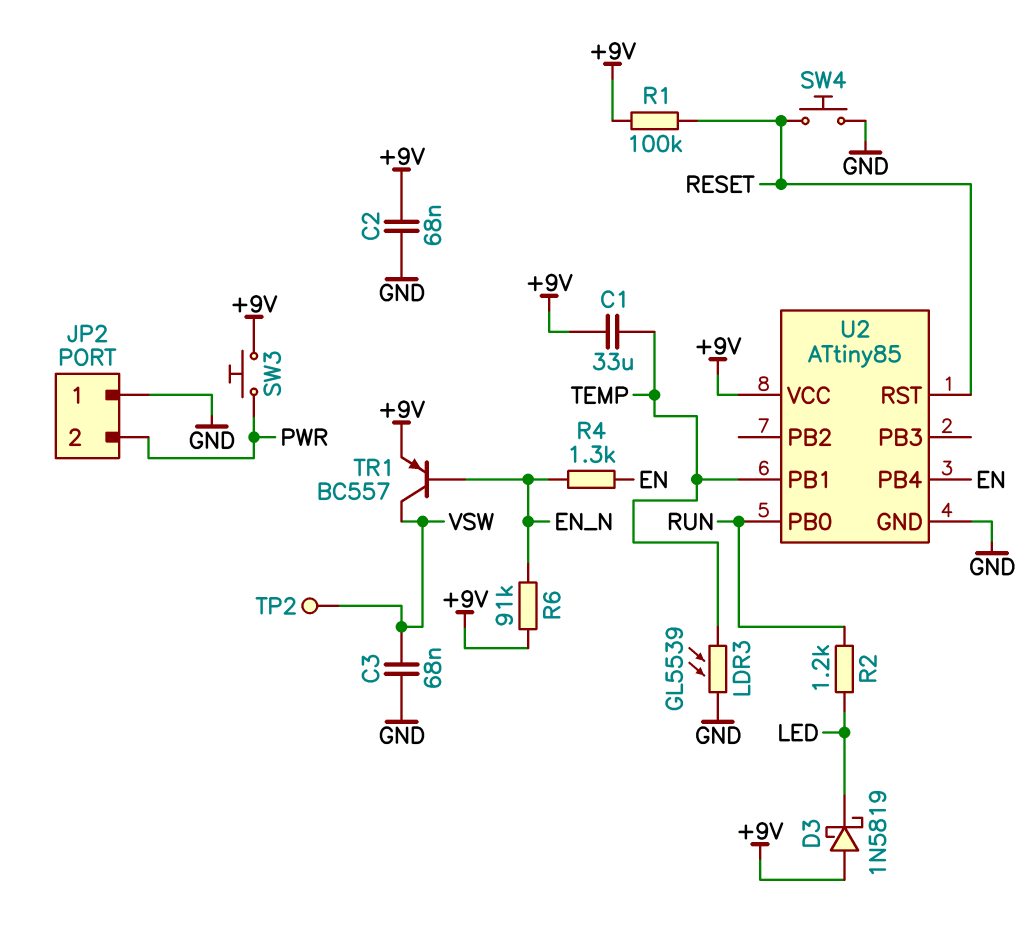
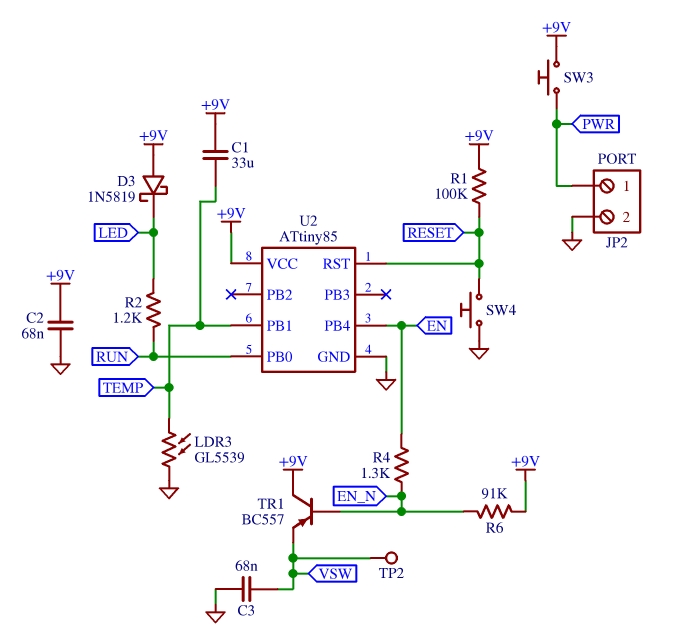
JP2 pin 1: GND -> PWR
JP2 pin 2: PWR -> GND
TR1: PNP BC557 (B EN_N, C VSW, E +9V) -> PNP BC557 (B EN_N, C +9V, E VSW)

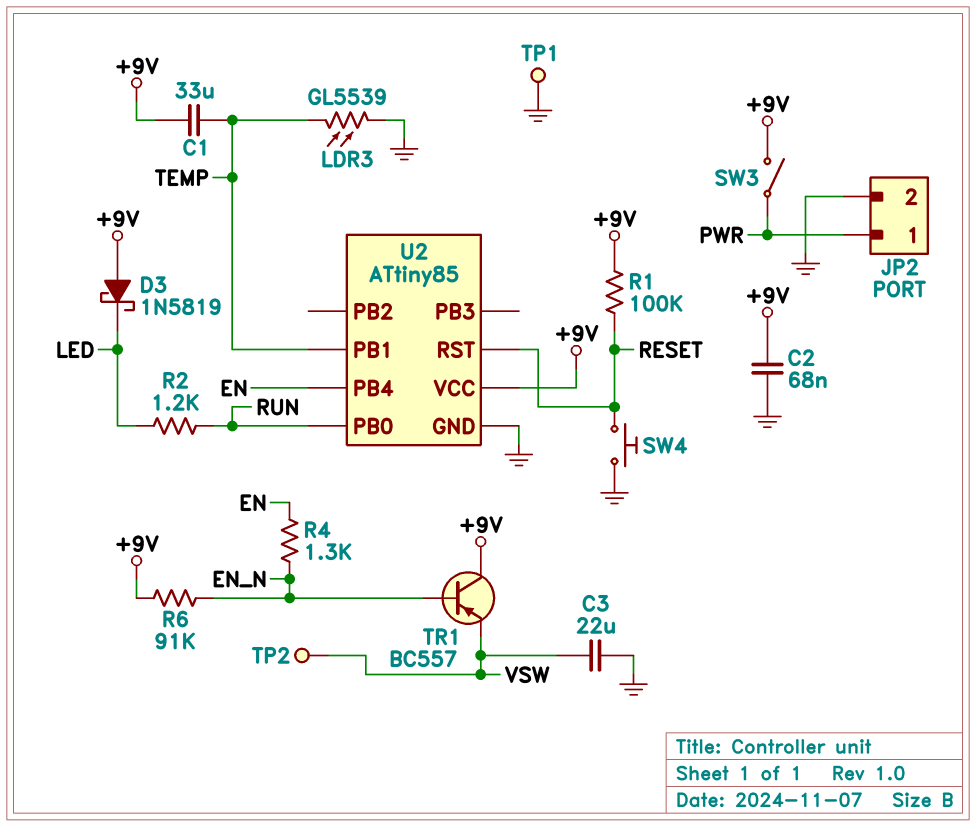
C3: 68nF (GND, VSW) -> 22uF (GND, VSW)
SW3: button (+9V, PWR) -> switch (+9V, PWR)
TP1: none -> test point (GND)

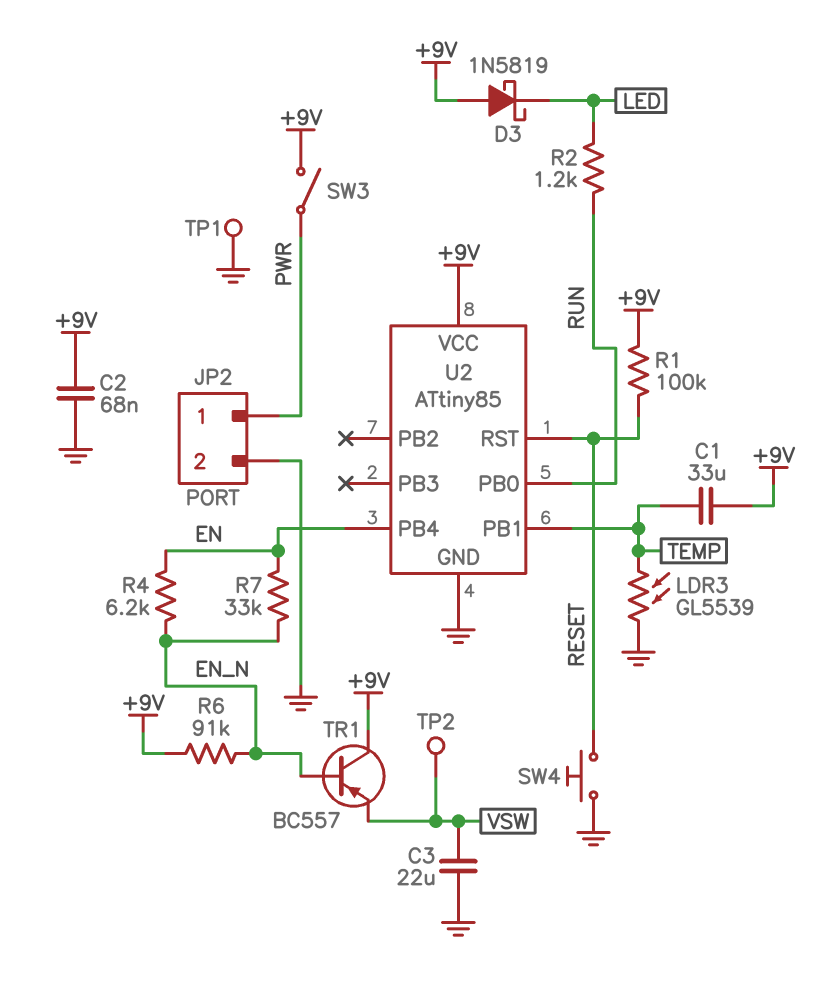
R4: 1.3k (EN, EN_N) -> 6.2k (EN, EN_N)
R7: none -> 33k (EN, EN_N)

